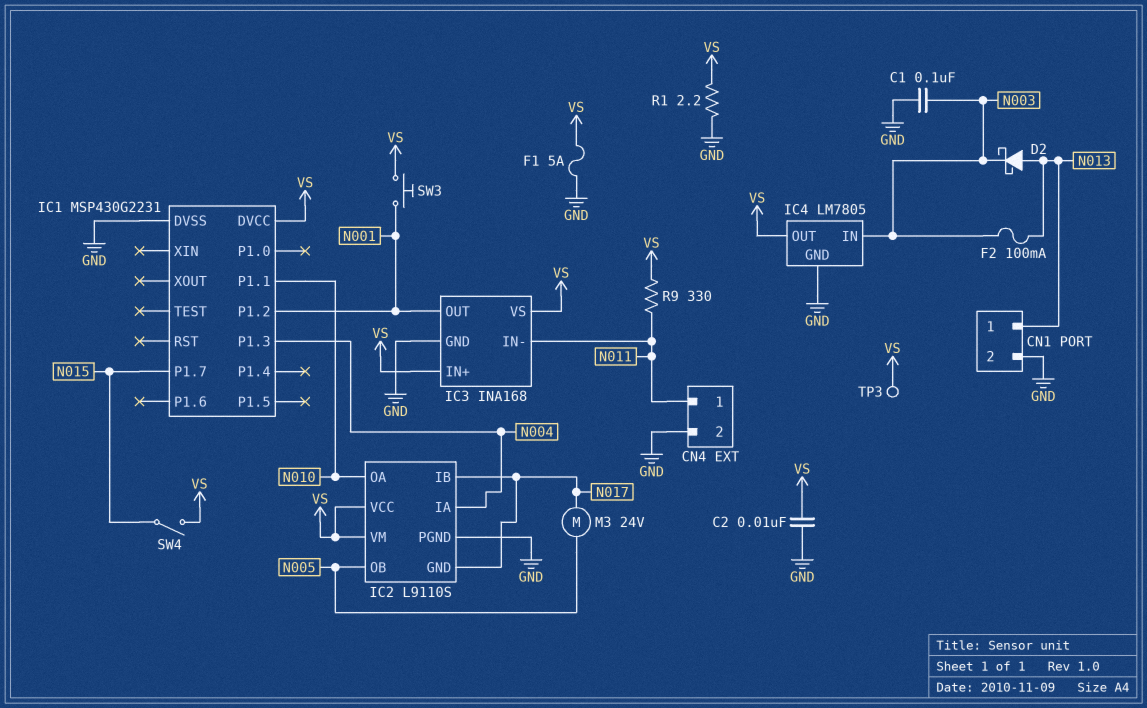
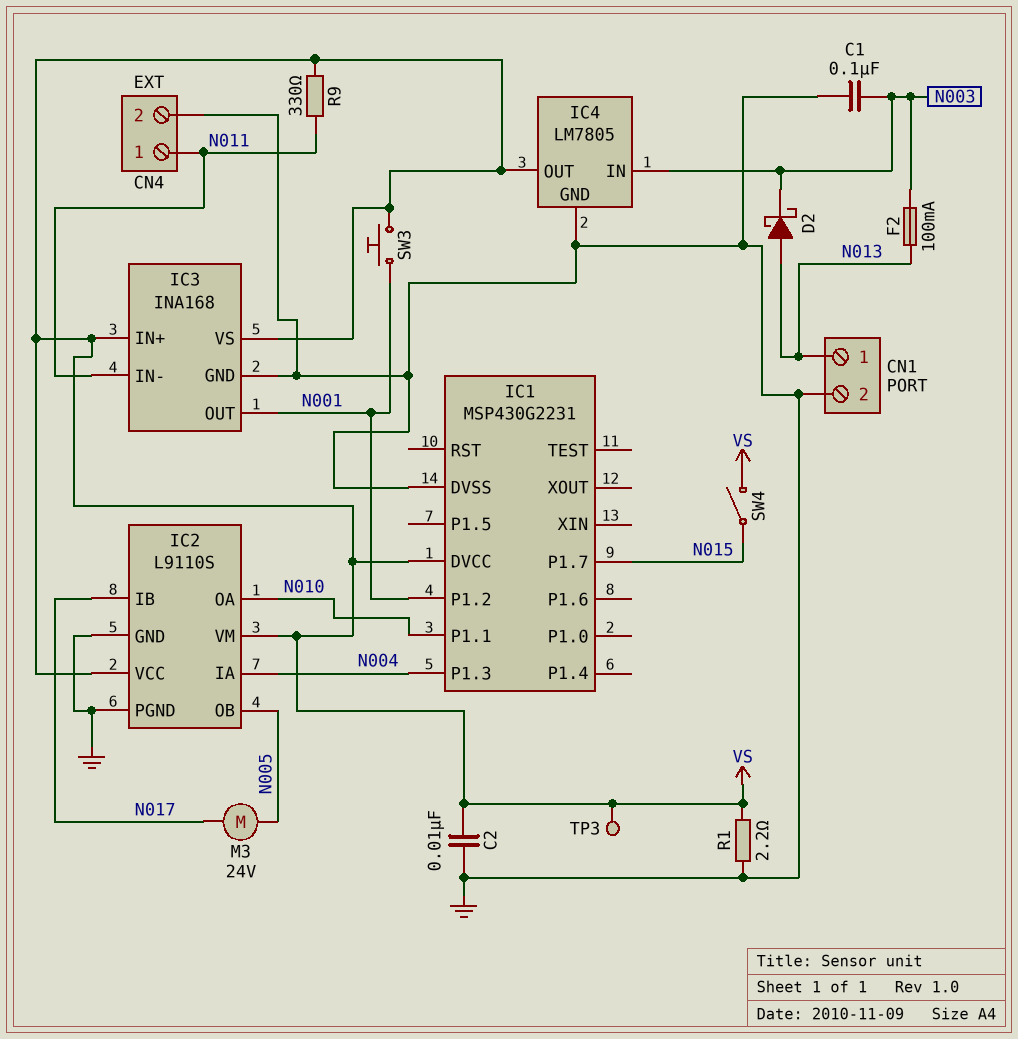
F1: 5A (GND, VS) -> none
IC2 pin GND: N017 -> GND

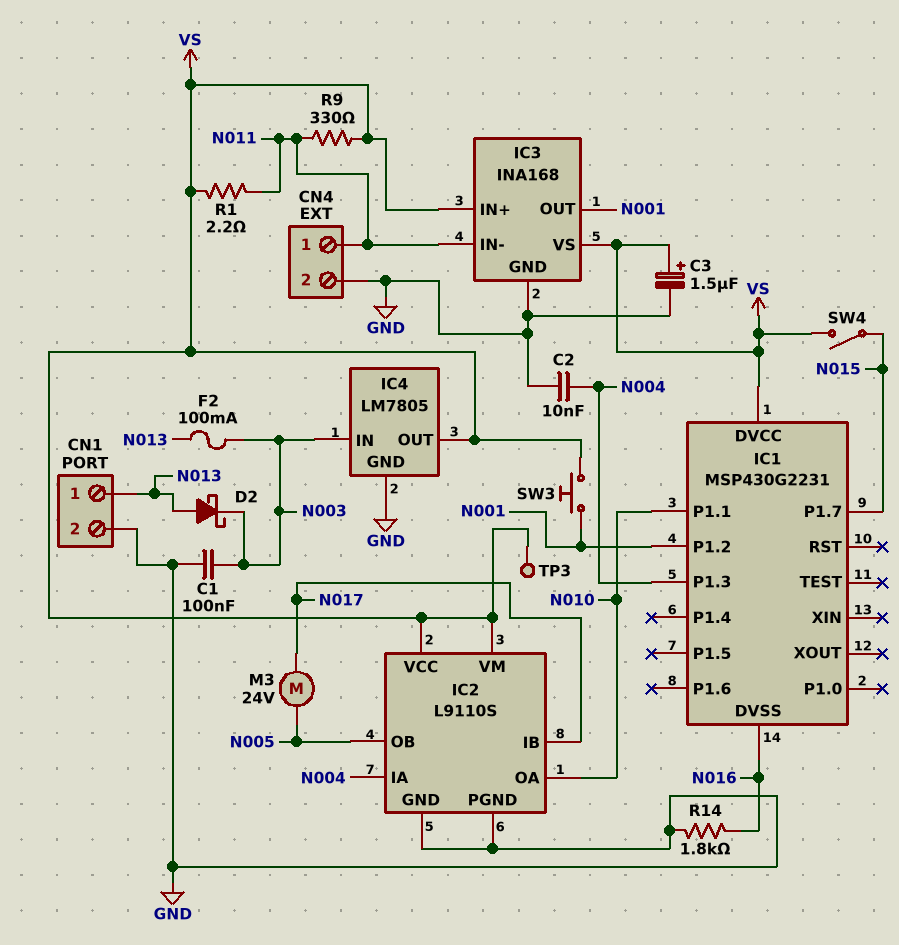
C2: 10nF (GND, VS) -> 10nF (GND, N004)
C3: none -> 1.5uF (plus VS, minus GND)
IC1 pin DVSS: GND -> N016
R1: 2.2 (GND, VS) -> 2.2 (N011, VS)
R14: none -> 1.8k (GND, N016)

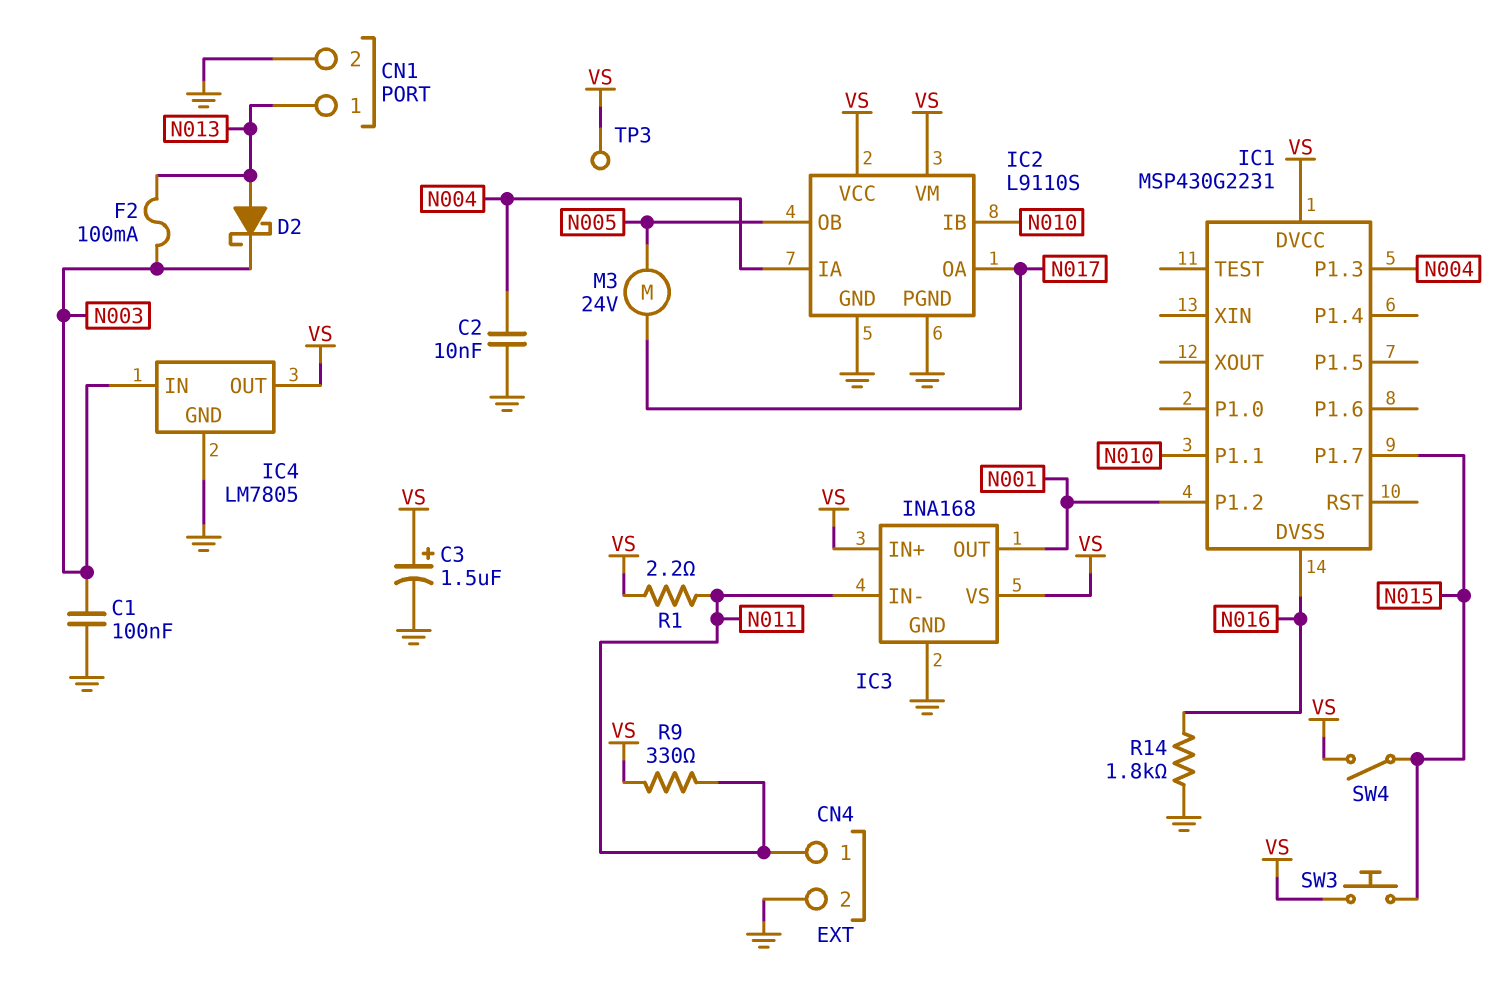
IC2 pin IB: N017 -> N010
IC2 pin OA: N010 -> N017
SW3: button (N001, VS) -> button (N015, VS)

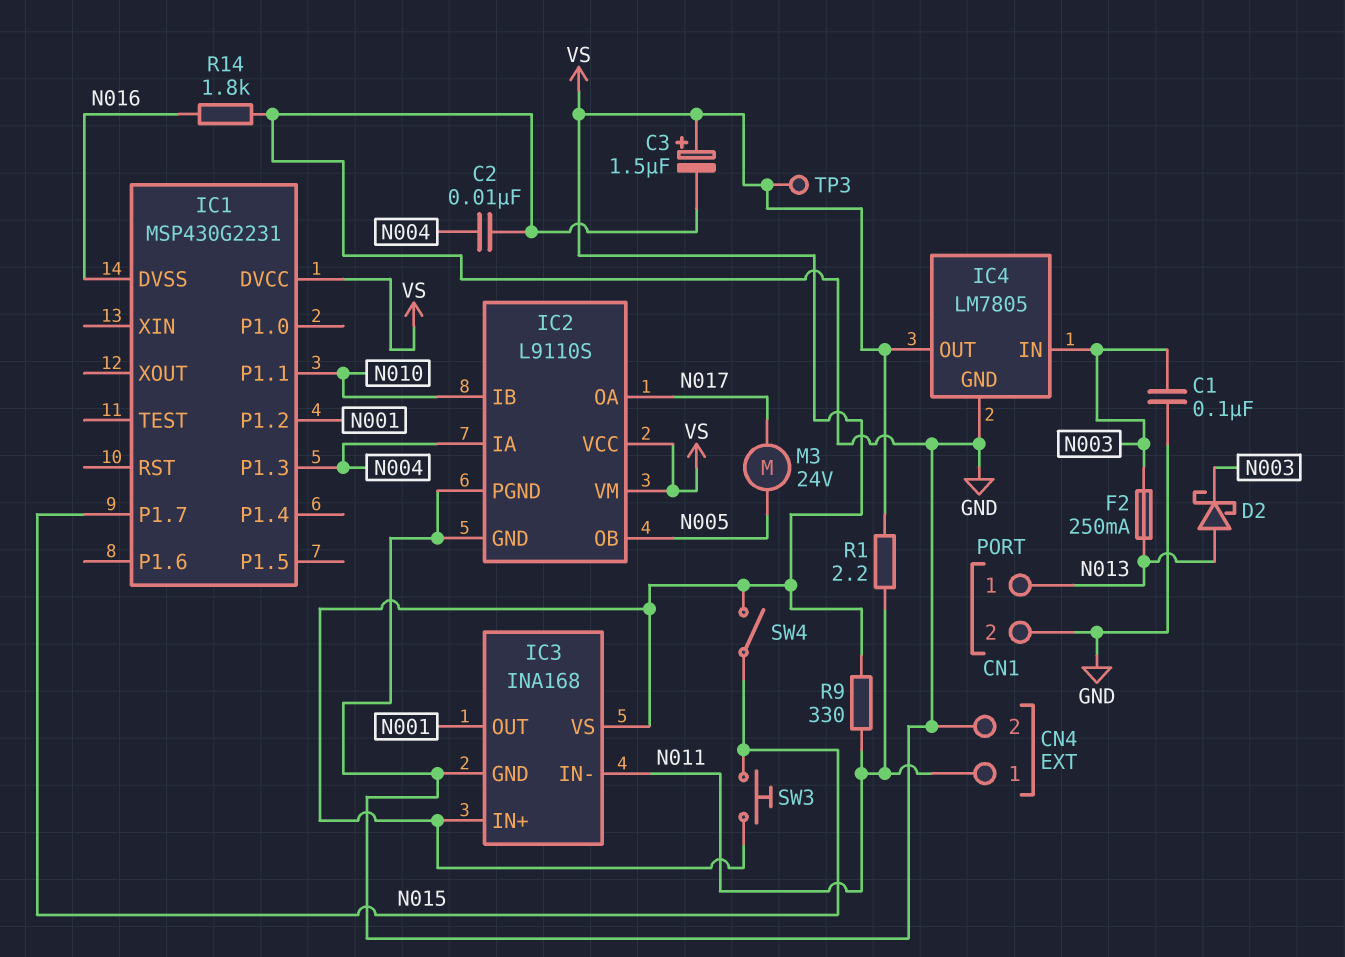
F2: 100mA (N003, N013) -> 250mA (N003, N013)

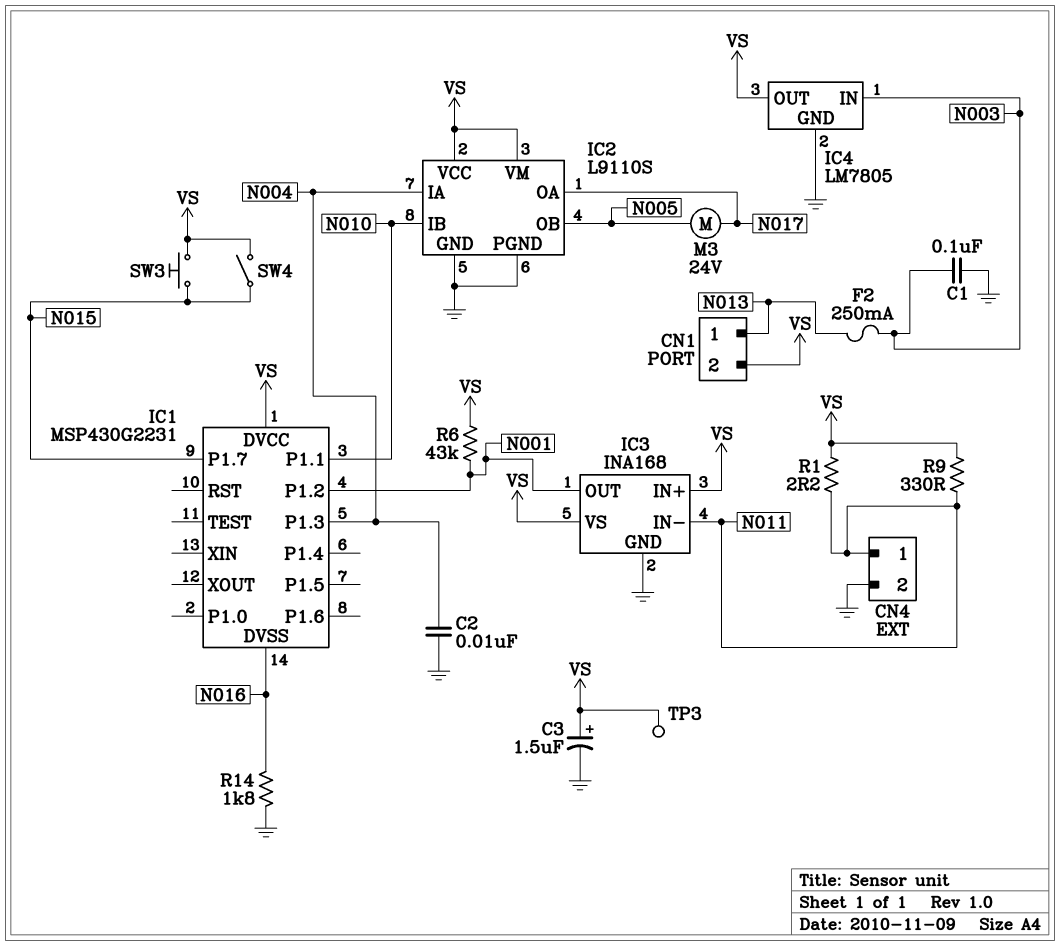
CN1 pin 2: GND -> VS
D2: schottky (A N013, K N003) -> none
R6: none -> 43k (N001, VS)

